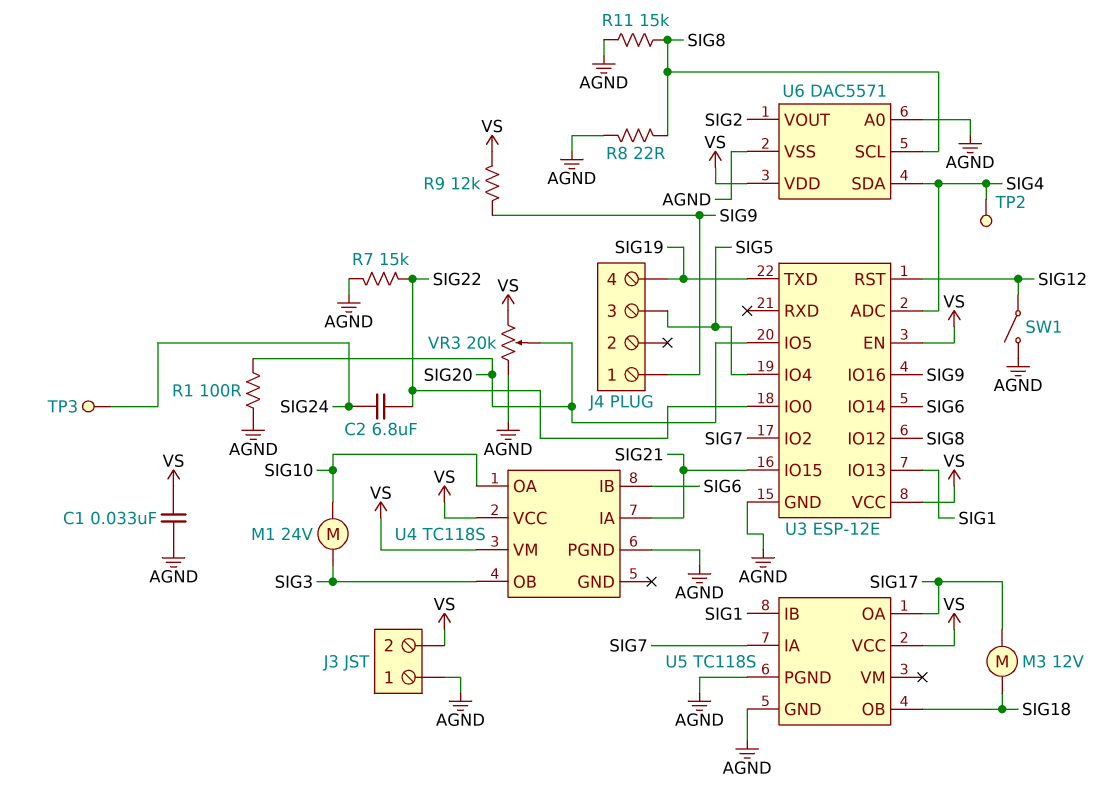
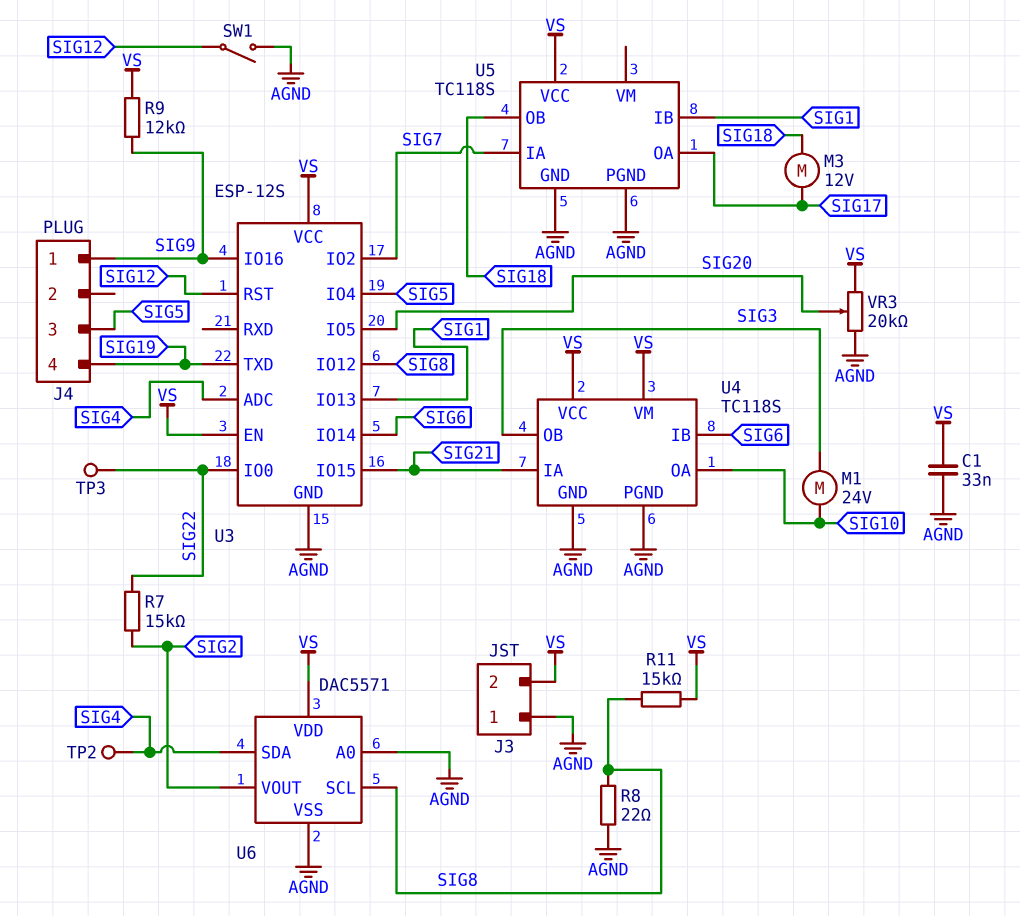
C2: 6.8uF (SIG22, SIG24) -> none
R1: 100 (AGND, SIG20) -> none
R7: 15k (AGND, SIG22) -> 15k (SIG2, SIG22)
R11: 15k (AGND, SIG8) -> 15k (SIG8, VS)
TP3: test point (SIG24) -> test point (SIG22)
U3: ESP-12E -> ESP-12S
U4 pin GND: none -> AGND

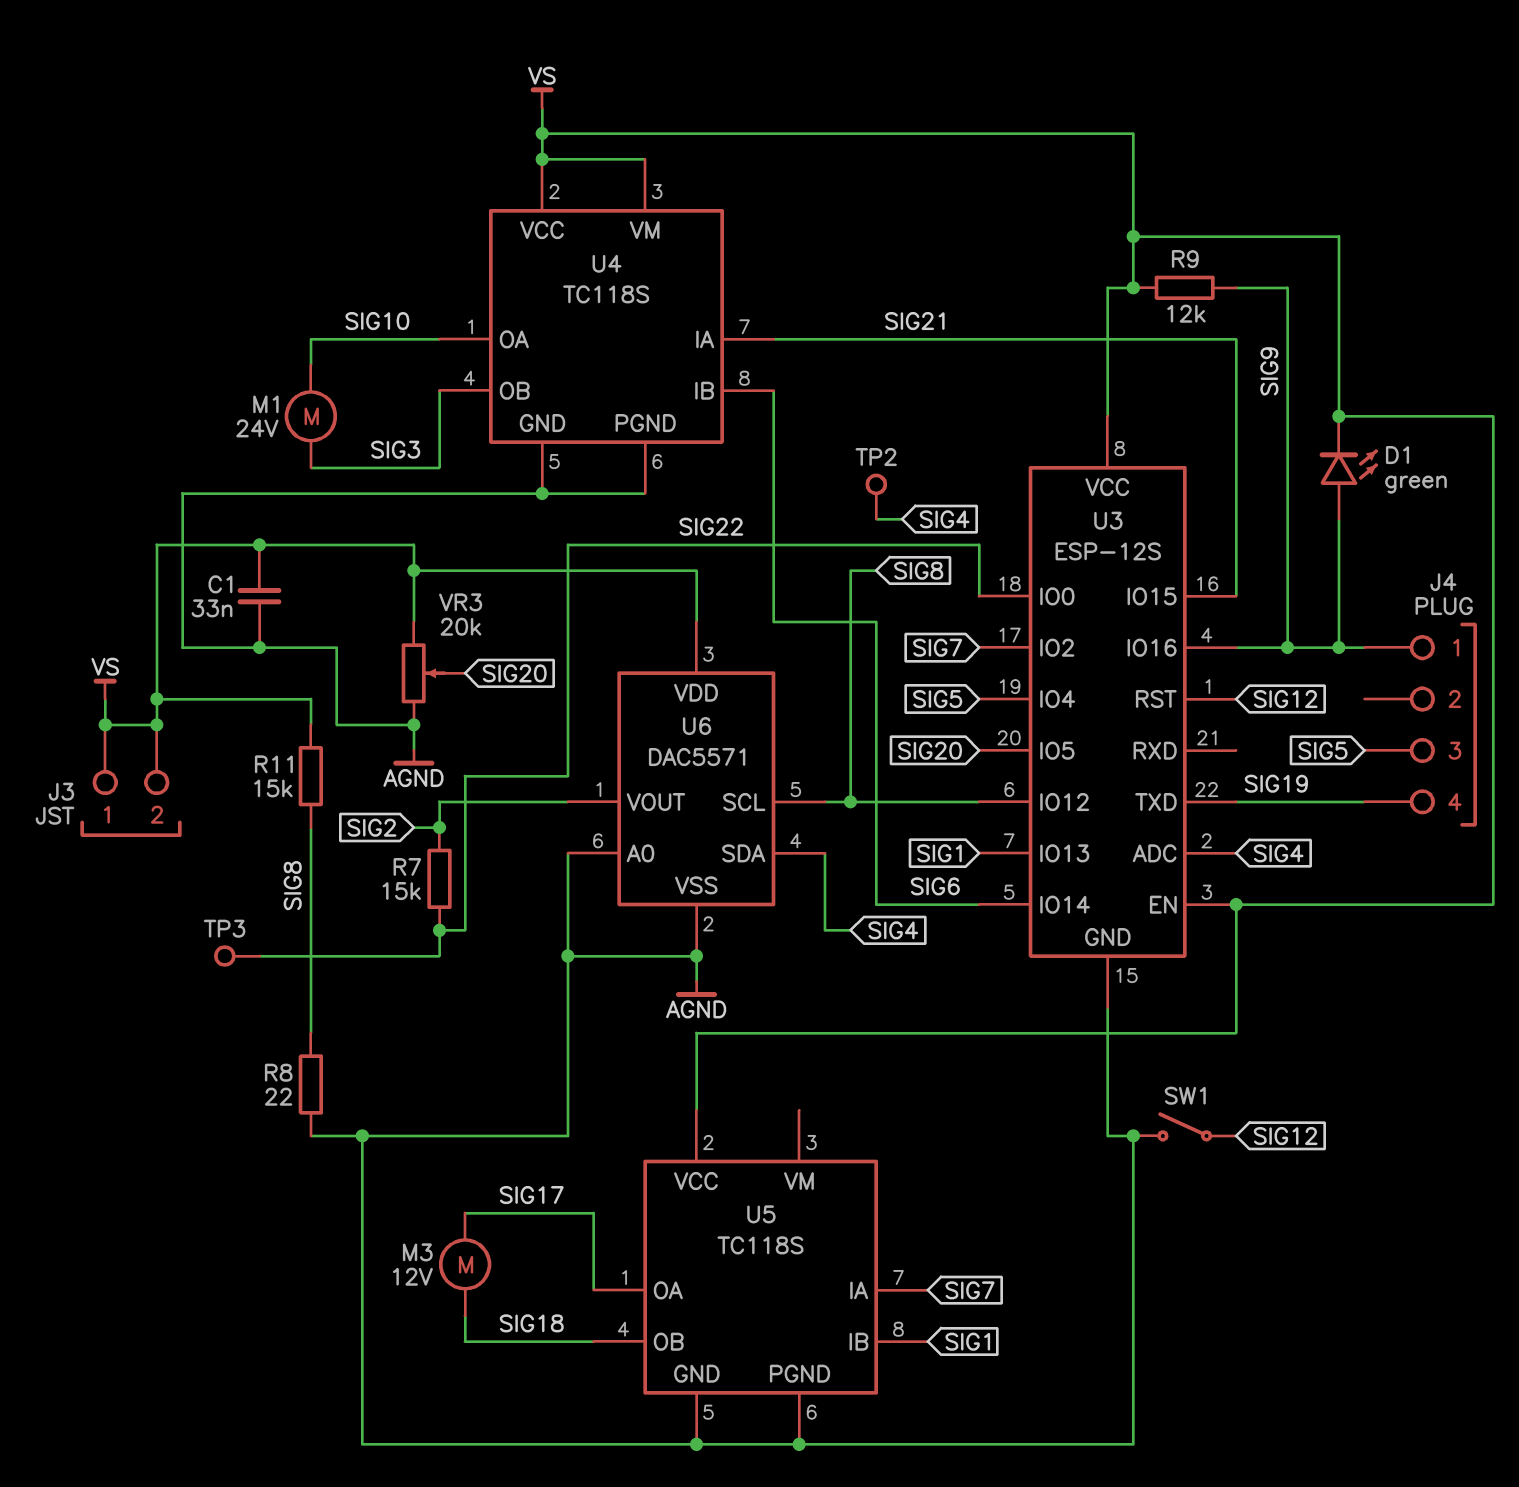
D1: none -> LED green (A SIG9, K VS)
J3 pin 1: AGND -> VS

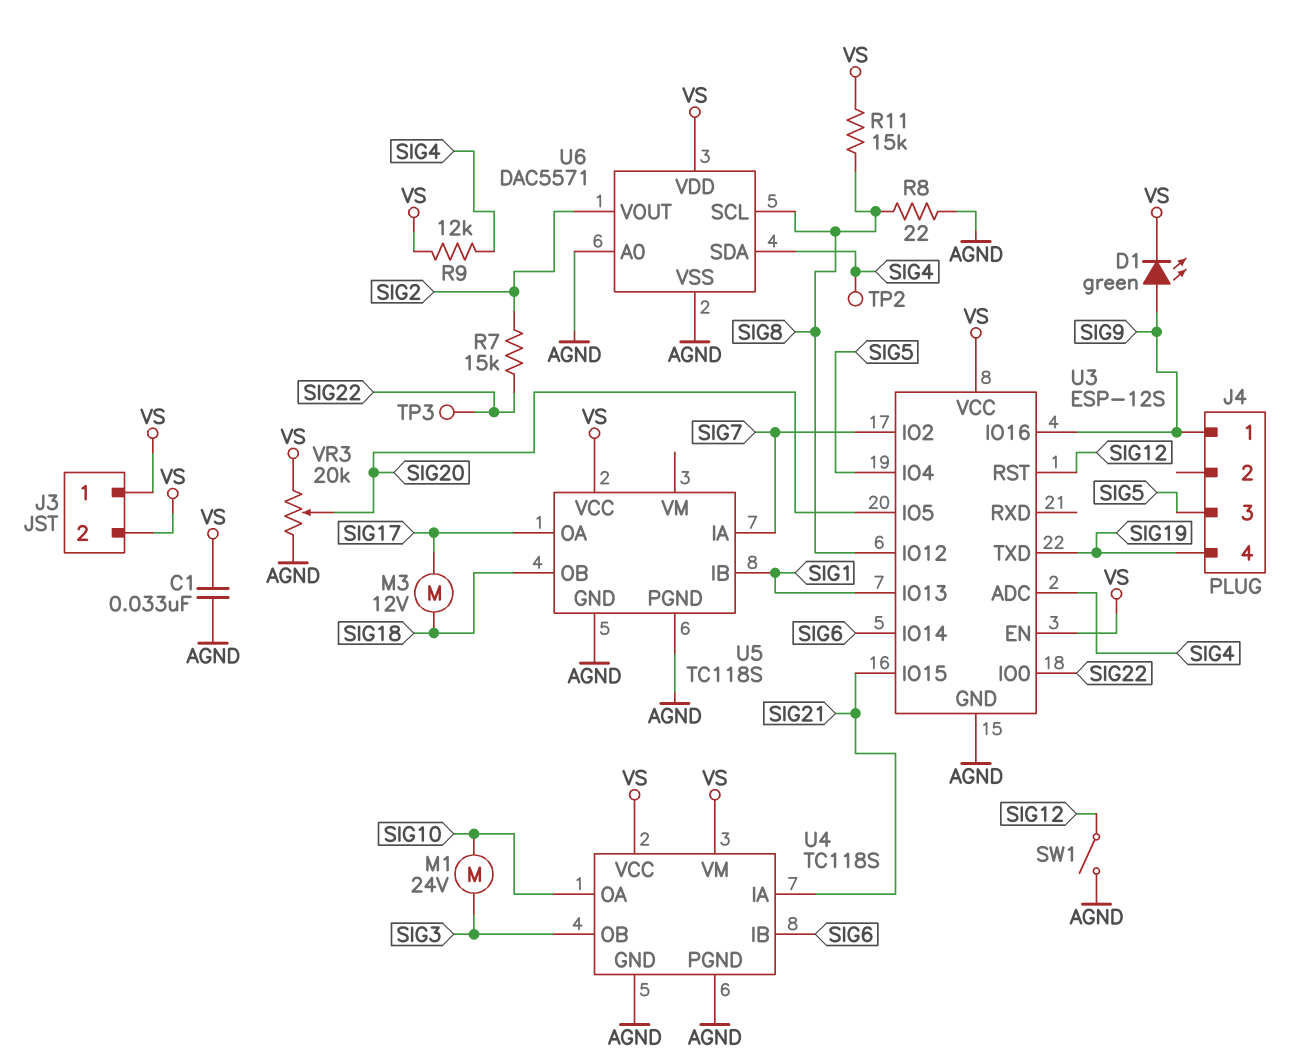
R9: 12k (SIG9, VS) -> 12k (SIG4, VS)

